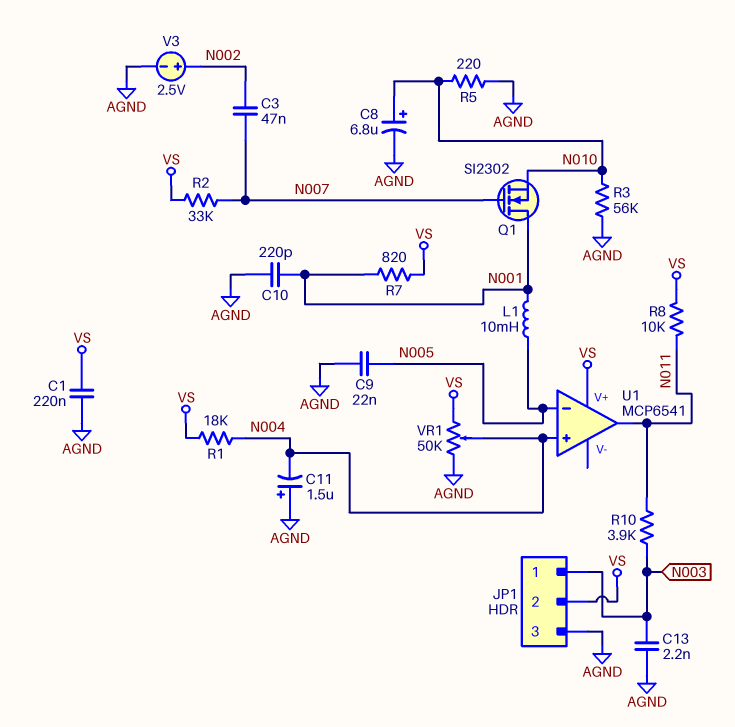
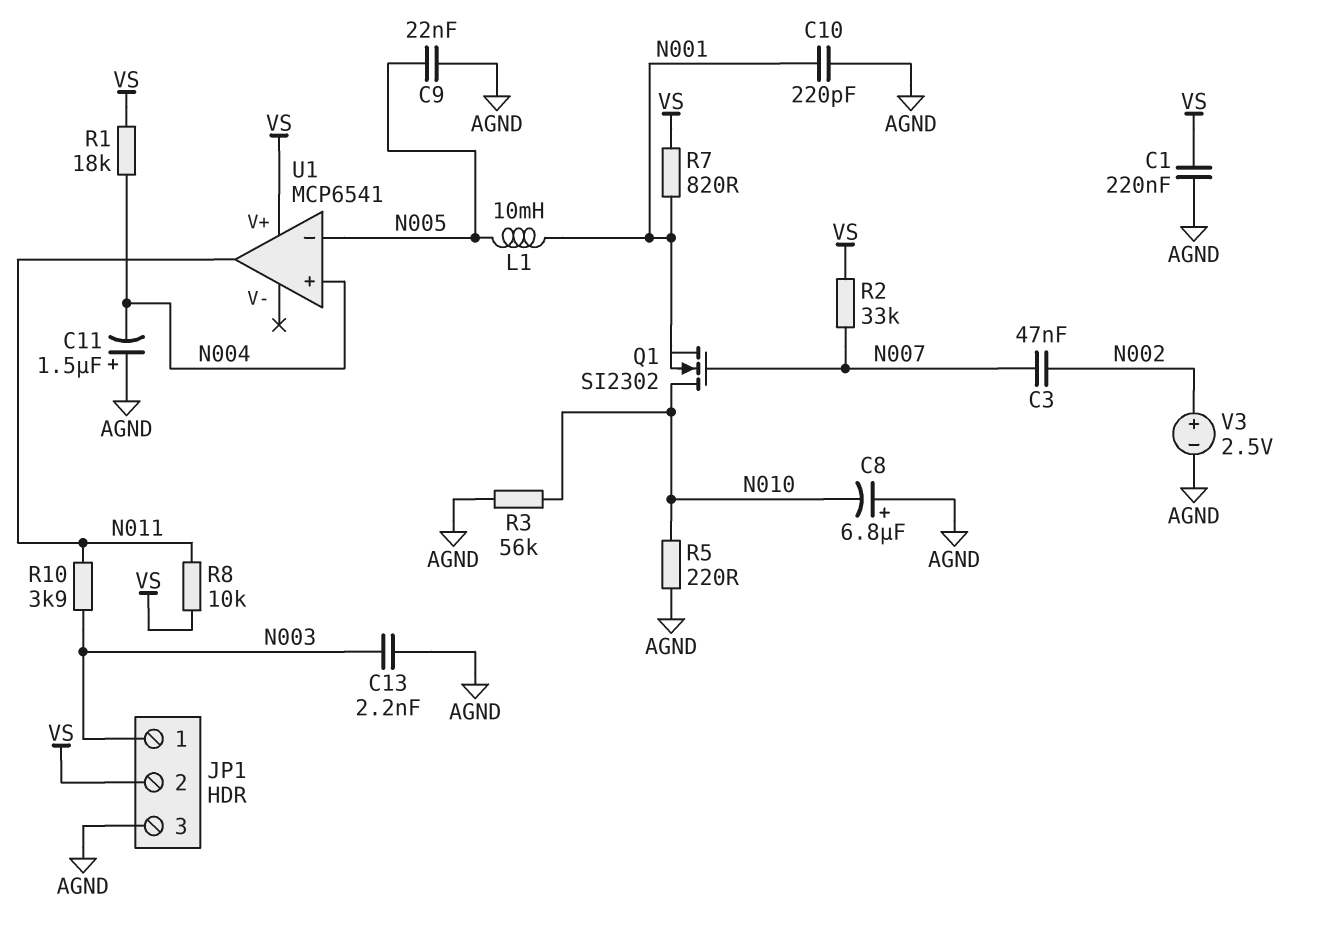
C8: 6.8uF (plus N010, minus AGND) -> 6.8uF (plus AGND, minus N010)
Q1: NMOS SI2302 (G N007, D N001, S N010) -> NMOS SI2302 (G N007, D N010, S N001)
VR1: 50k (AGND, VS, wiper N004) -> none

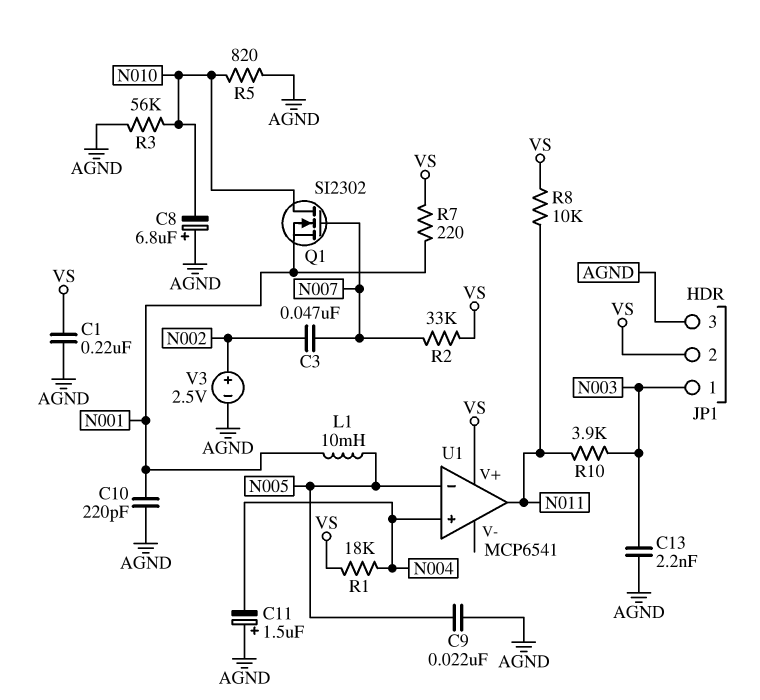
R5: 220 (AGND, N010) -> 820 (AGND, N010)
R7: 820 (N001, VS) -> 220 (N001, VS)

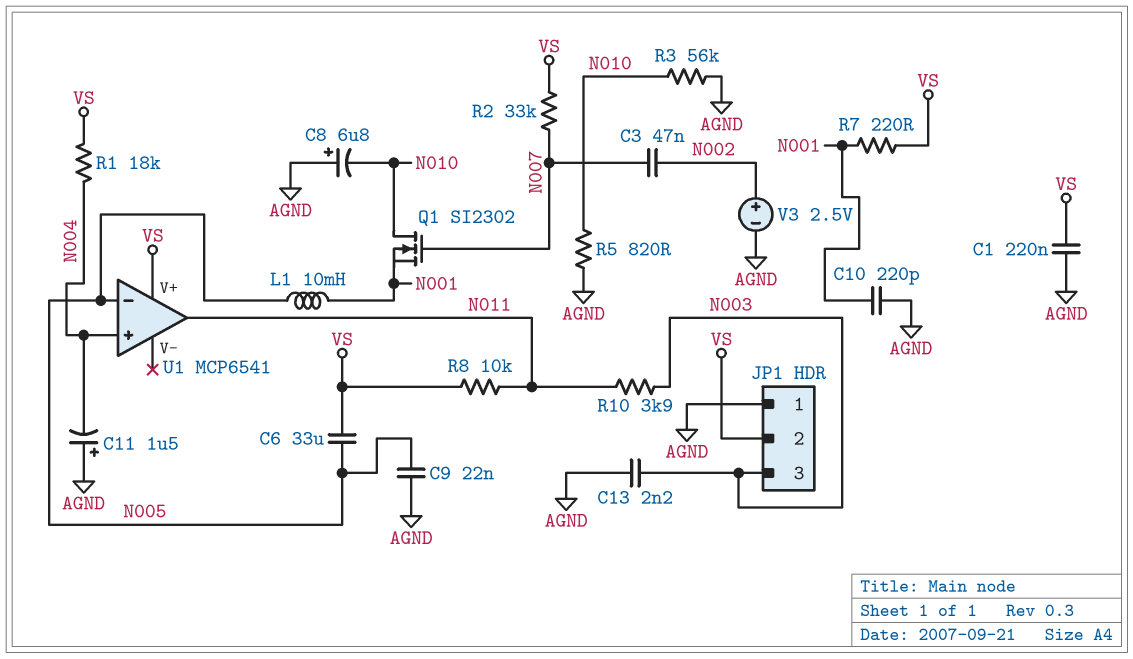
C6: none -> 33uF (N005, VS)
JP1 pin 1: N003 -> AGND
JP1 pin 3: AGND -> N003

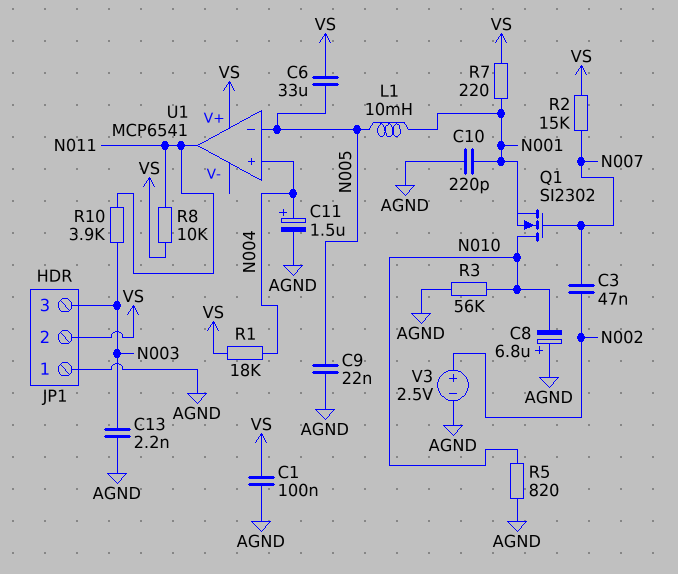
C1: 220nF (AGND, VS) -> 100nF (AGND, VS)
C11: 1.5uF (plus AGND, minus N004) -> 1.5uF (plus N004, minus AGND)
R2: 33k (N007, VS) -> 15k (N007, VS)

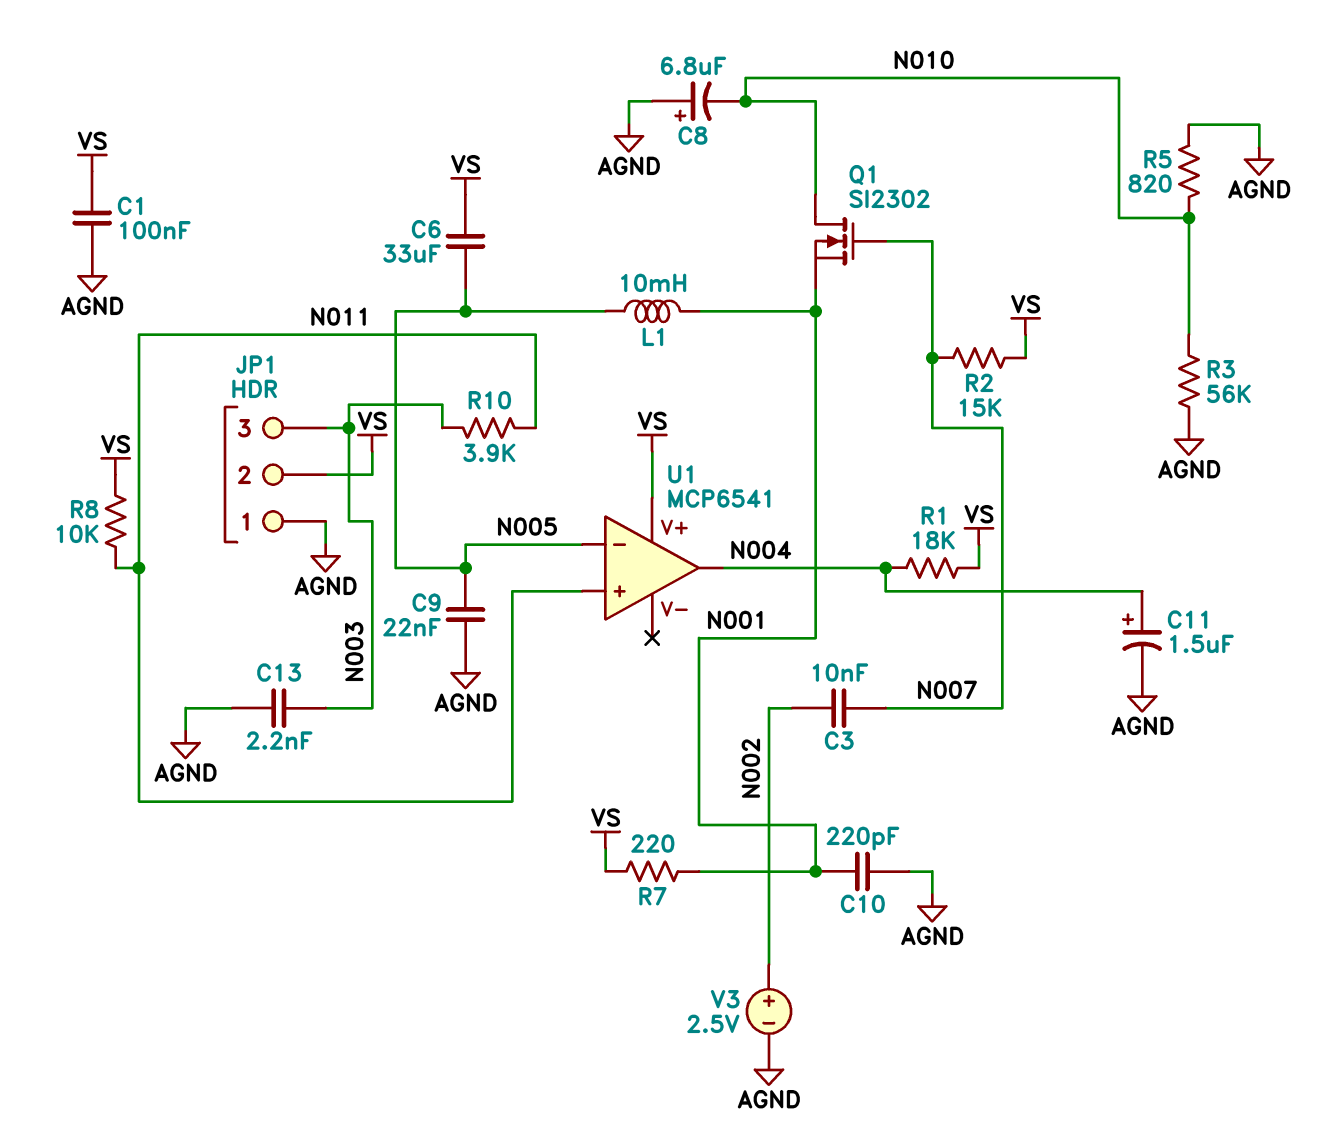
C3: 47nF (N002, N007) -> 10nF (N002, N007)
U1 pin in+: N004 -> N011
U1 pin out: N011 -> N004

